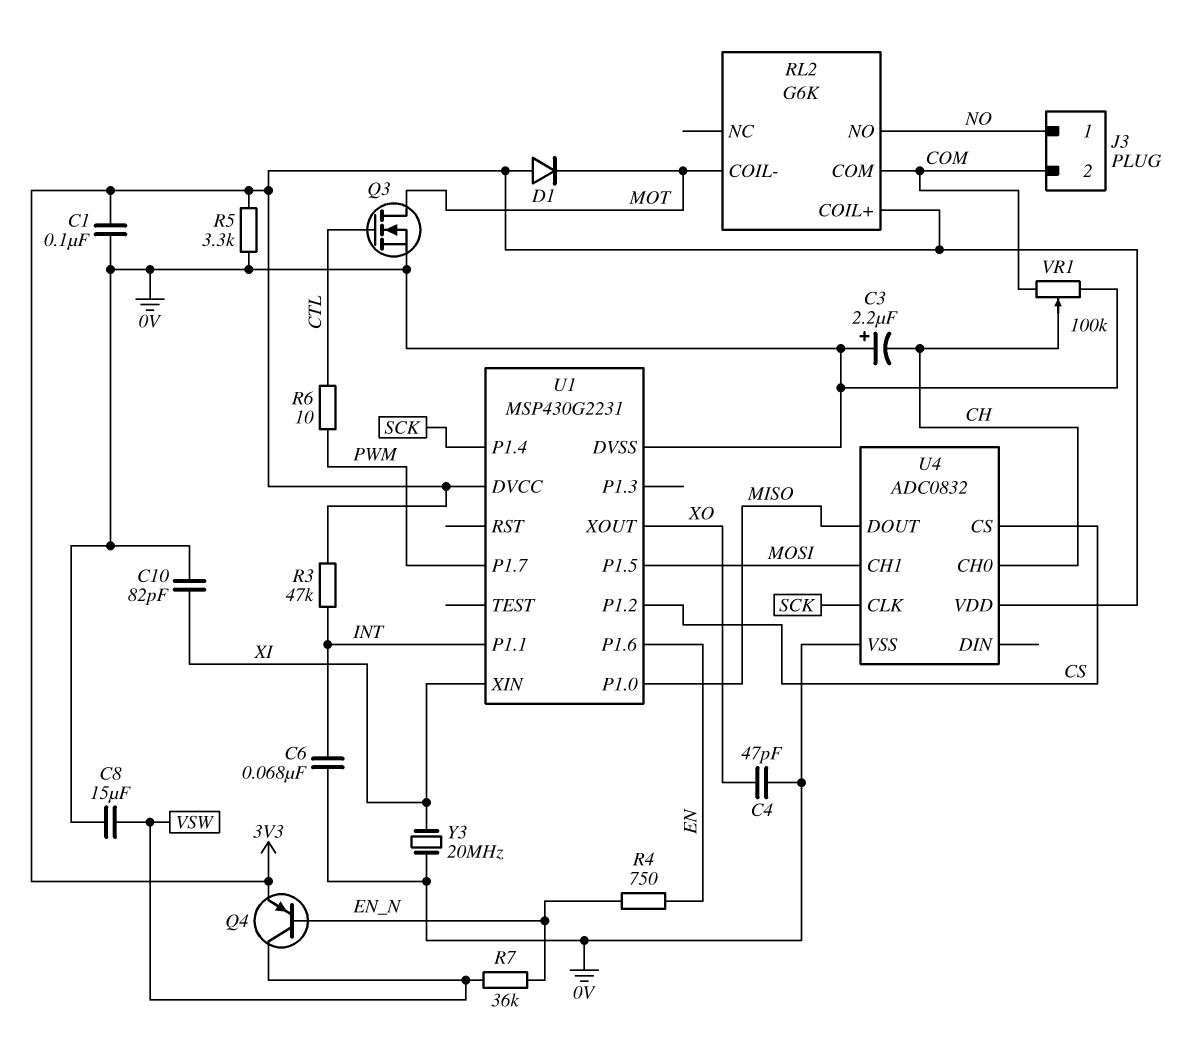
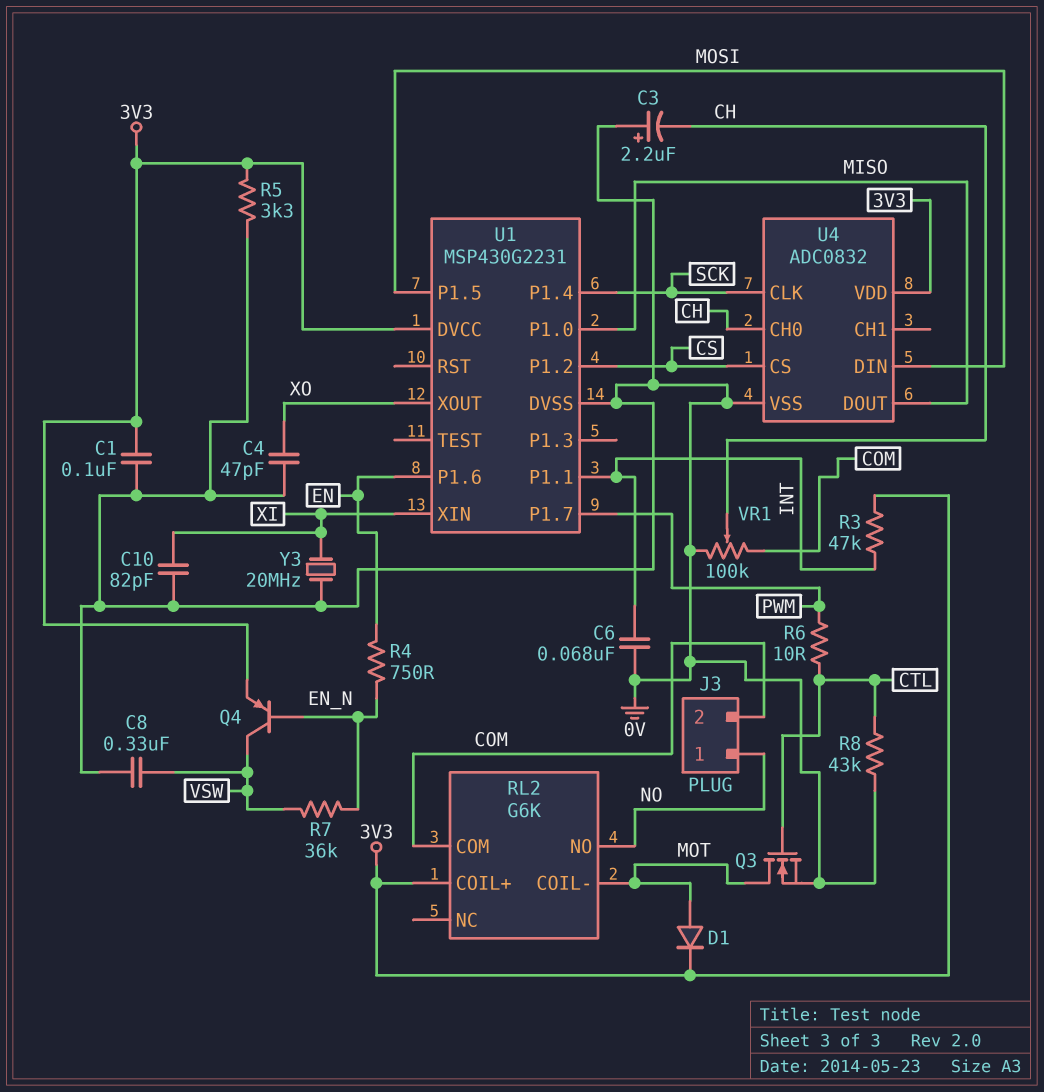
C8: 15uF (0V, VSW) -> 330nF (0V, VSW)
D1: diode (A 3V3, K MOT) -> diode (A MOT, K 3V3)
R8: none -> 43k (0V, CTL)
U4 pin CH1: MOSI -> none
U4 pin DIN: none -> MOSI

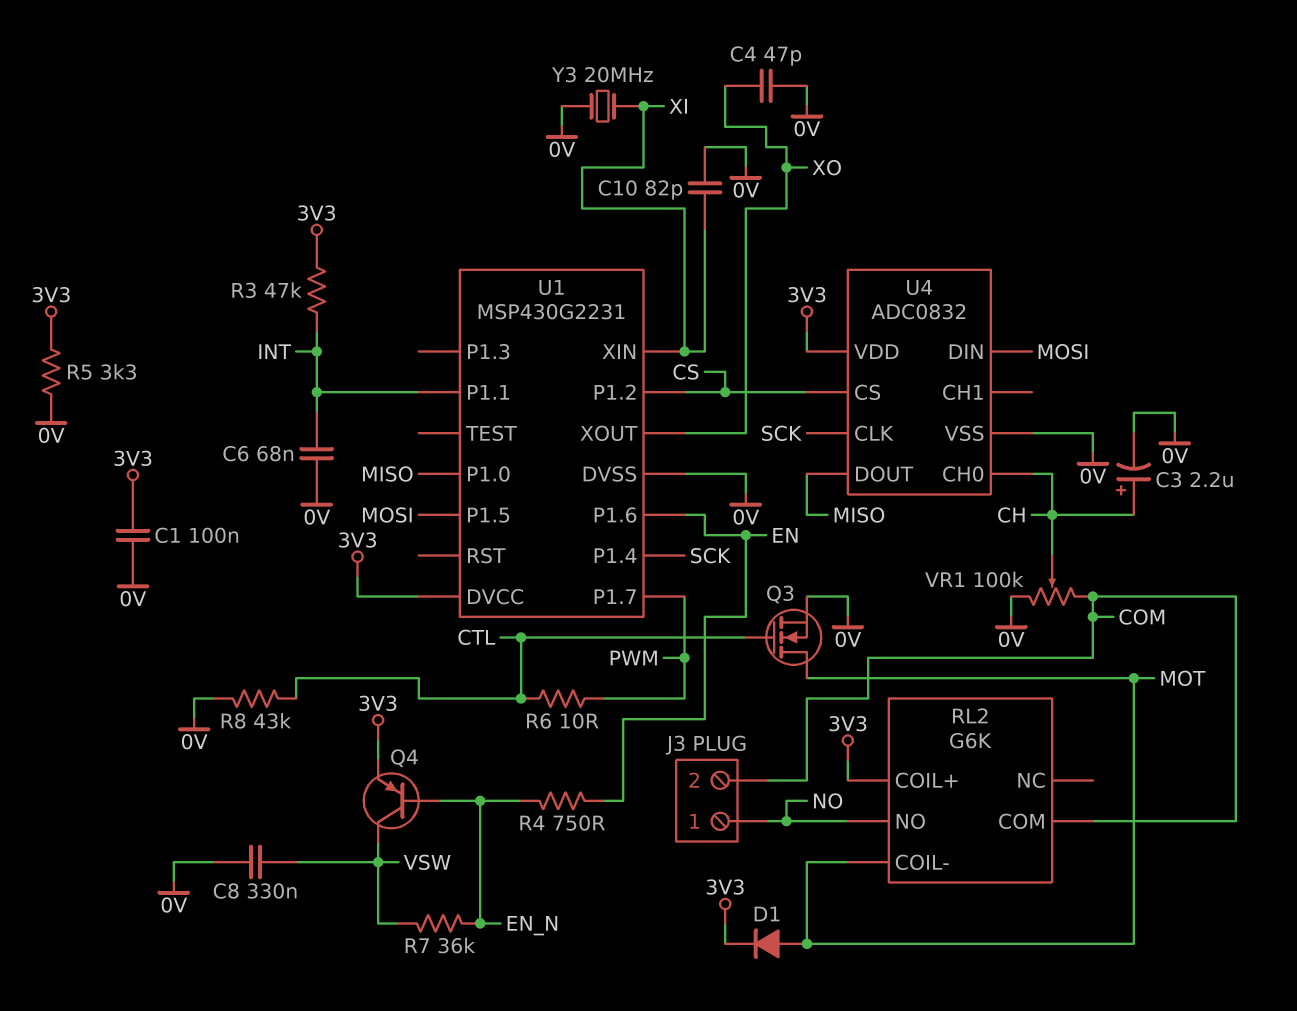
C3: 2.2uF (plus 0V, minus CH) -> 2.2uF (plus CH, minus 0V)

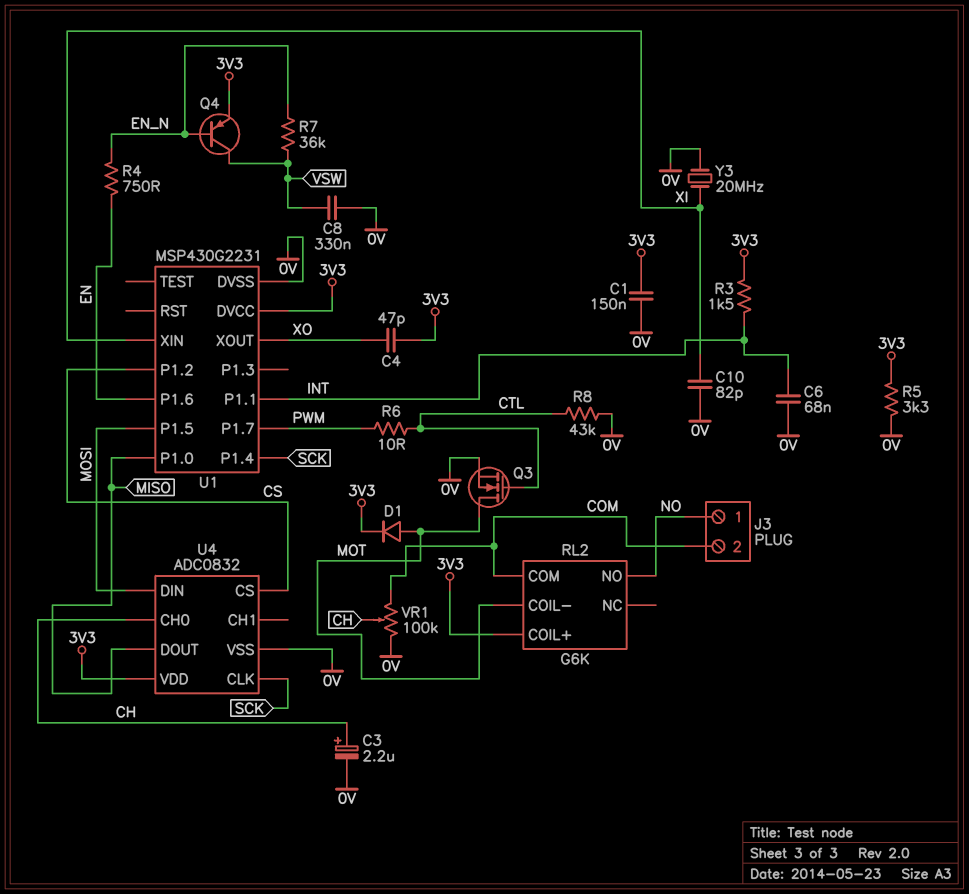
C1: 100nF (0V, 3V3) -> 150nF (0V, 3V3)
C4: 47pF (0V, XO) -> 47pF (3V3, XO)
R3: 47k (3V3, INT) -> 1.5k (3V3, INT)

